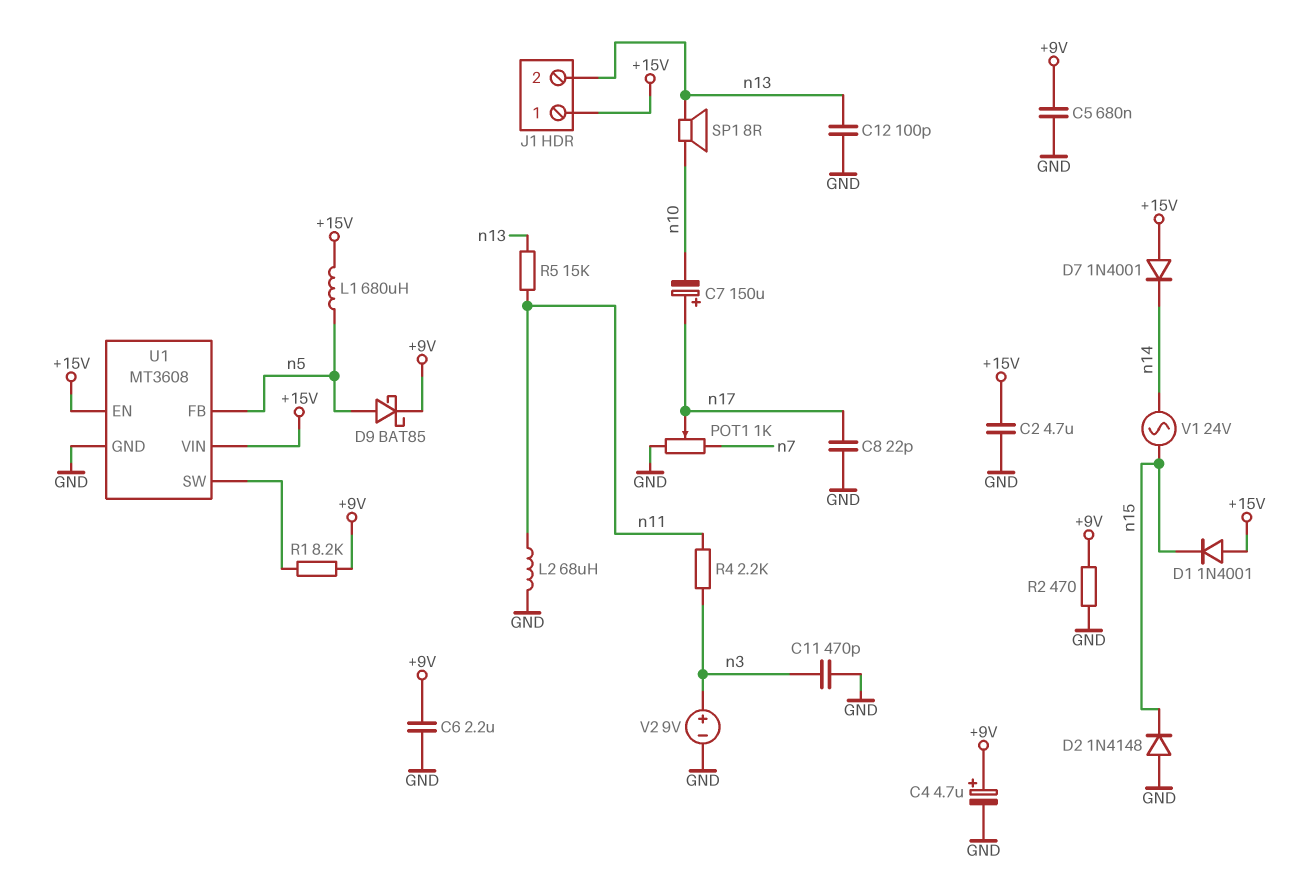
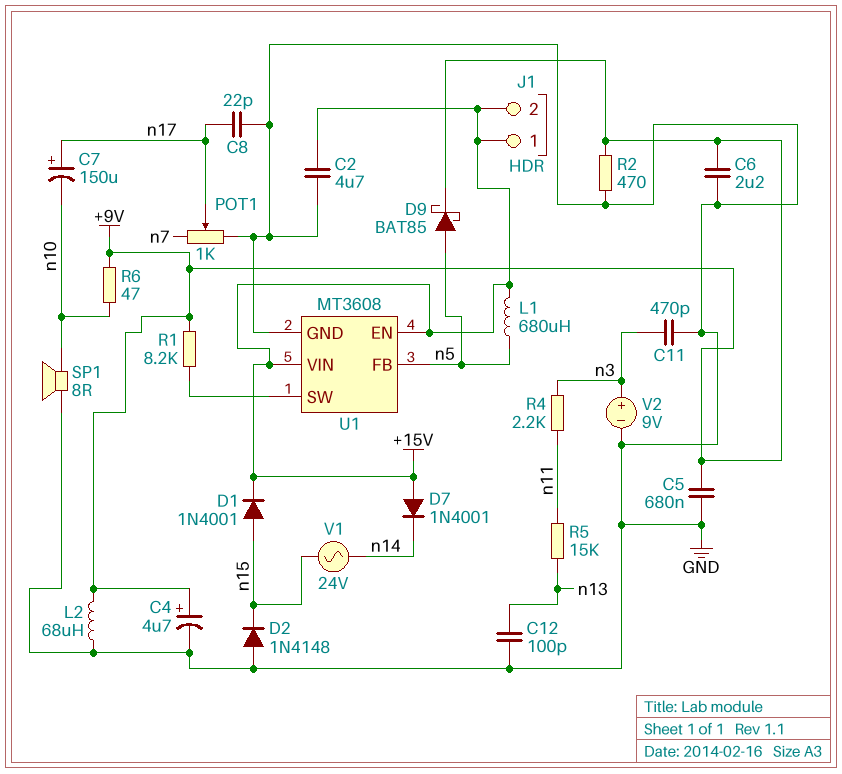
D1: diode 1N4001 (A +15V, K n15) -> diode 1N4001 (A n15, K +15V)
J1 pin 2: n13 -> +15V
L2: 68uH (GND, n11) -> 68uH (+9V, GND)
R6: none -> 47 (+9V, n10)
SP1: speaker 8R (n10, n13) -> speaker 8R (GND, n10)

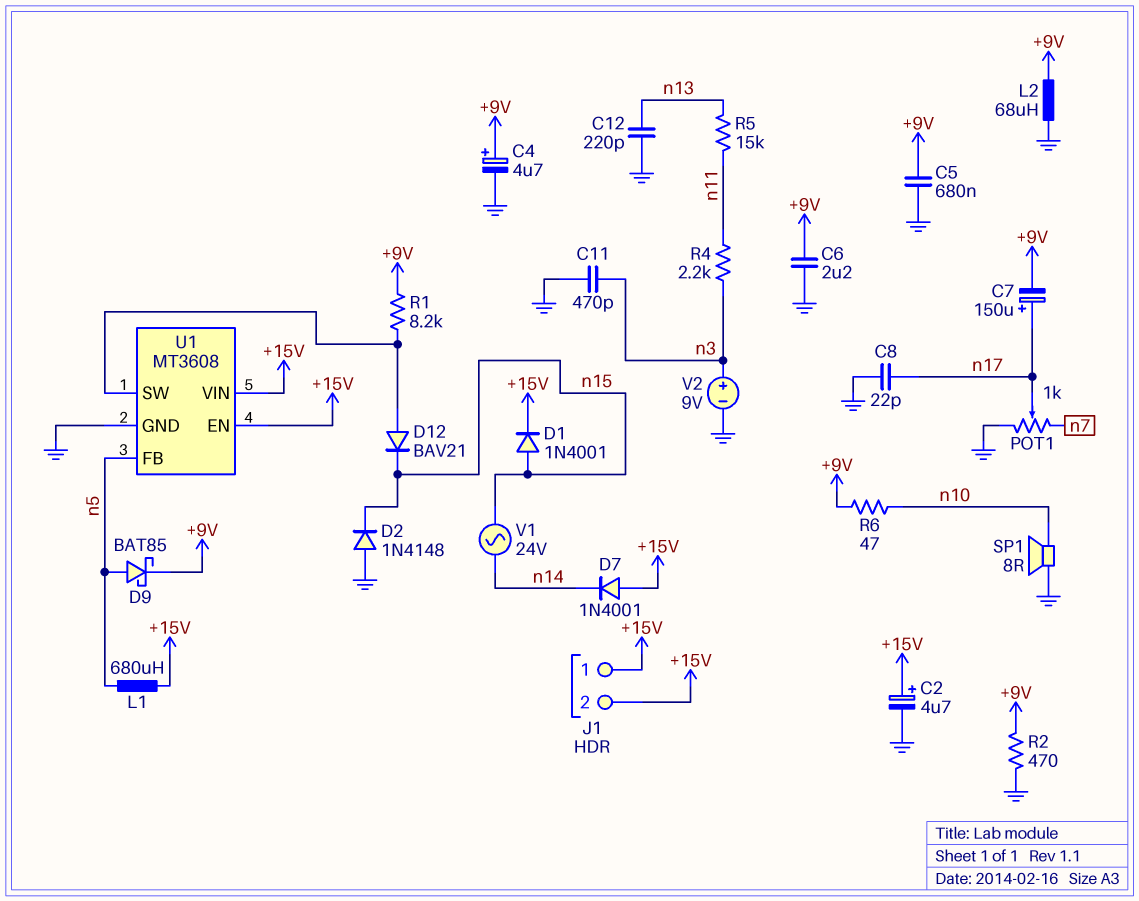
C2: 4.7uF (+15V, GND) -> 4.7uF (plus +15V, minus GND)
C7: 150uF (plus n17, minus n10) -> 150uF (plus n17, minus +9V)
C12: 100pF (GND, n13) -> 220pF (GND, n13)
D12: none -> diode BAV21 (A U1/SW, K n15)

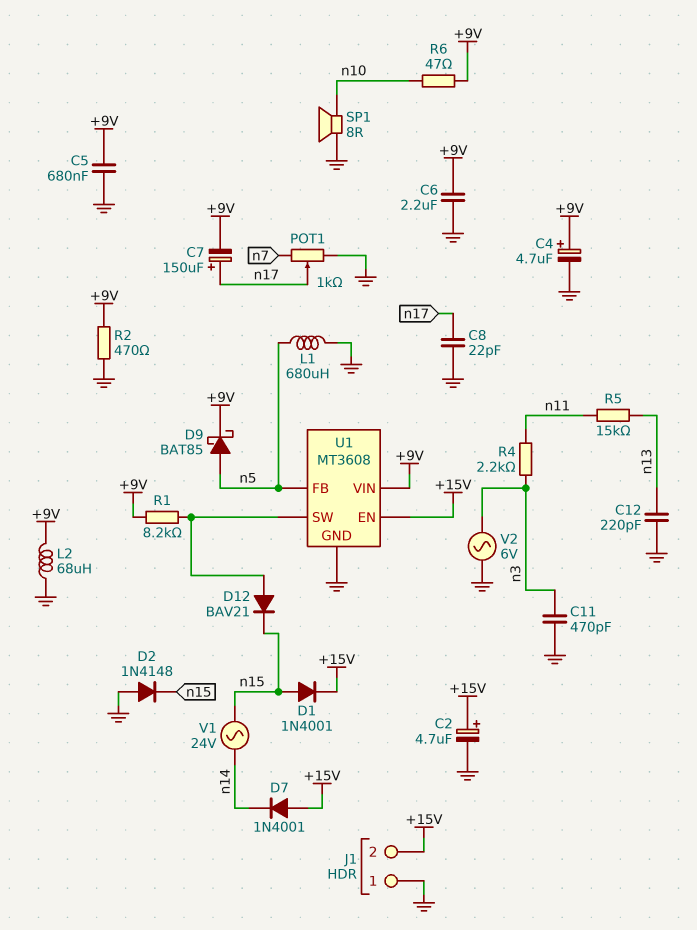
J1 pin 1: +15V -> GND
L1: 680uH (+15V, n5) -> 680uH (GND, n5)
U1 pin VIN: +15V -> +9V
V2: 9V (plus n3, minus GND) -> AC 6V (GND, n3)

